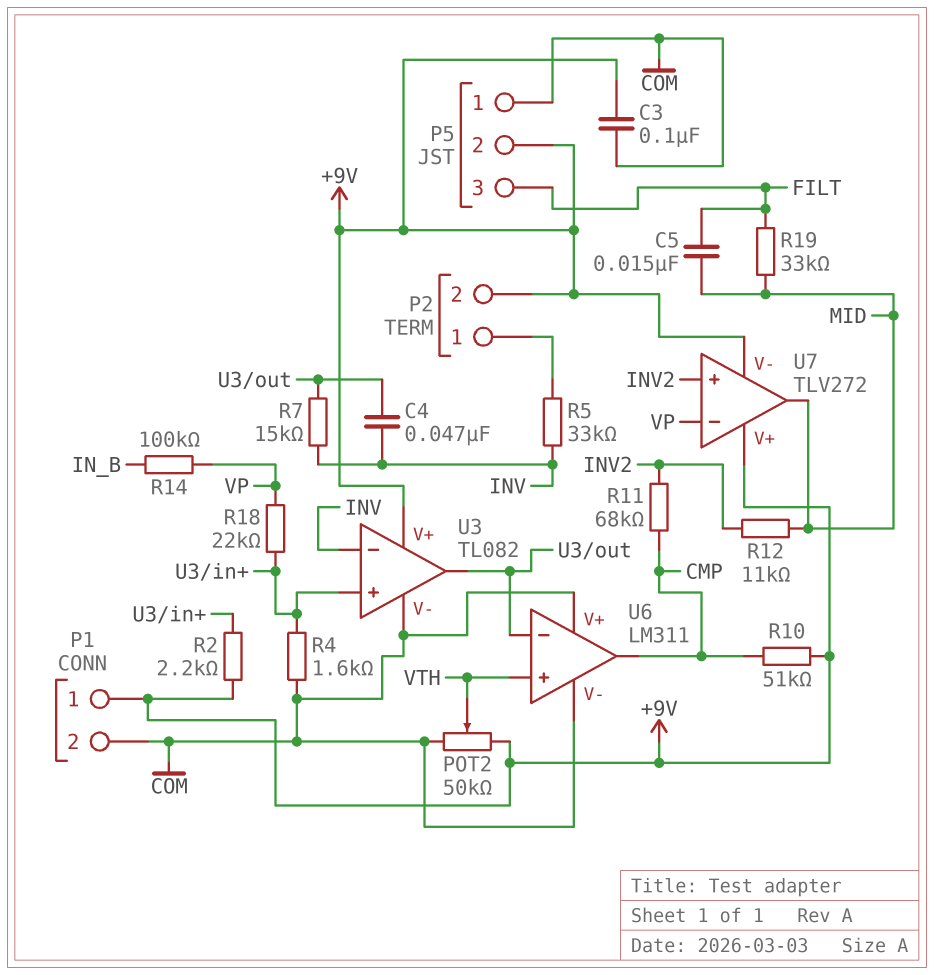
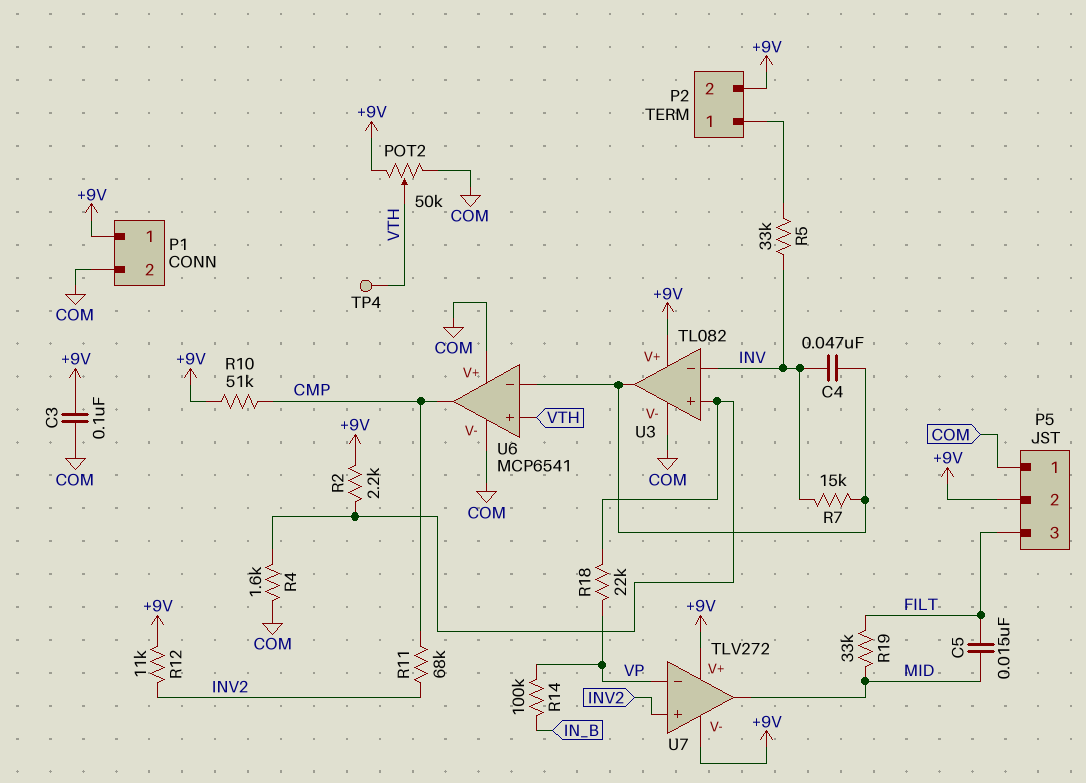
R12: 11k (INV2, MID) -> 11k (+9V, INV2)
TP4: none -> test point (VTH)
U6: LM311 -> MCP6541

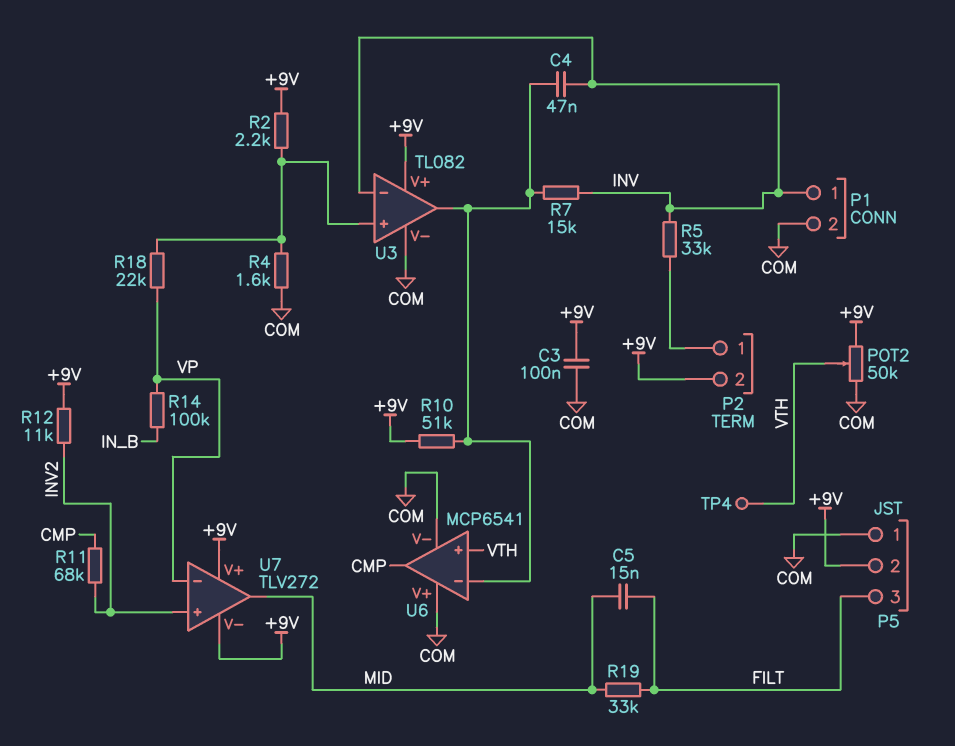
P1 pin 1: +9V -> INV
R10: 51k (+9V, CMP) -> 51k (+9V, U3/out)

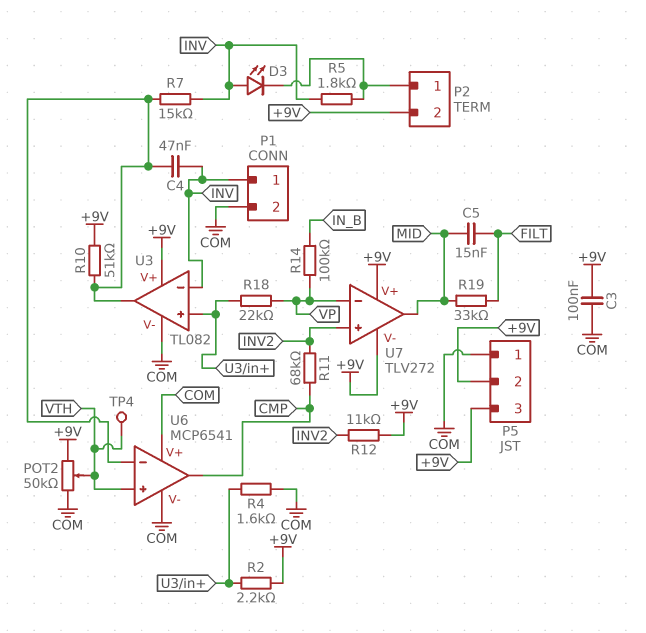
D3: none -> LED (A INV, K P2/1)
P5 pin 3: FILT -> +9V
R5: 33k (INV, P2/1) -> 1.8k (INV, P2/1)

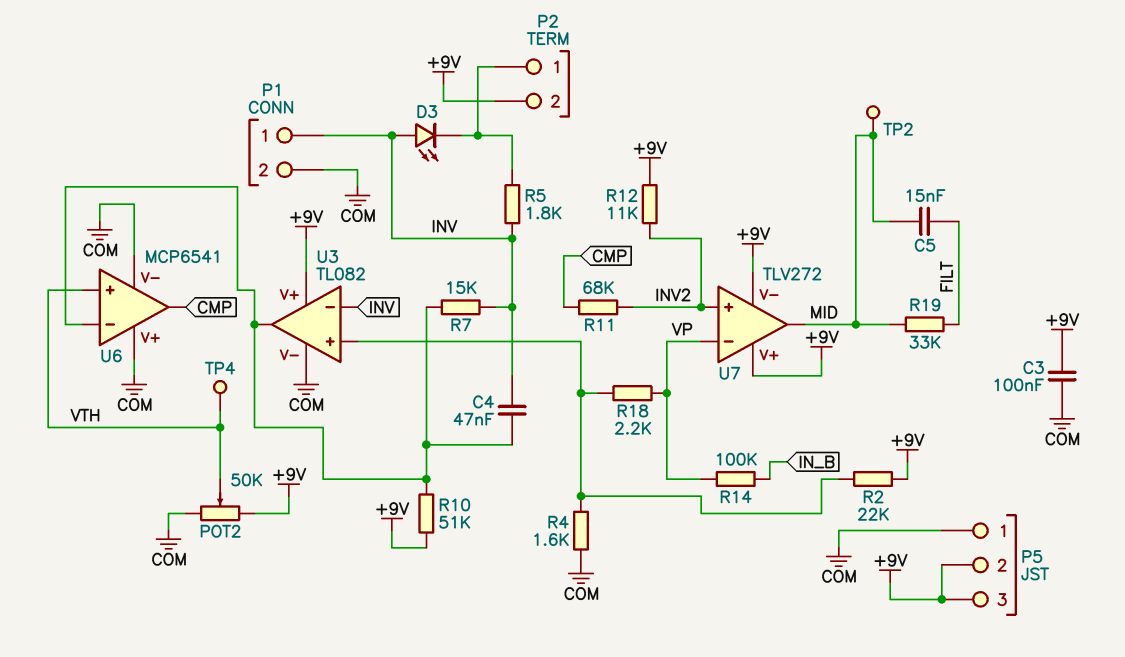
R2: 2.2k (+9V, U3/in+) -> 22k (+9V, U3/in+)
R18: 22k (U3/in+, VP) -> 2.2k (U3/in+, VP)
TP2: none -> test point (MID)

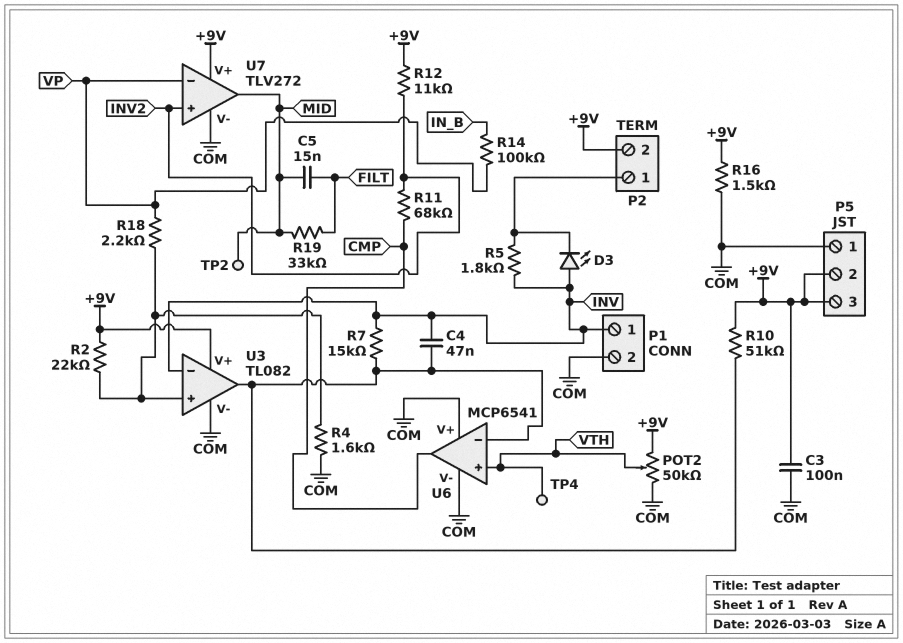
R16: none -> 1.5k (+9V, COM)
U7 pin V-: +9V -> COM

